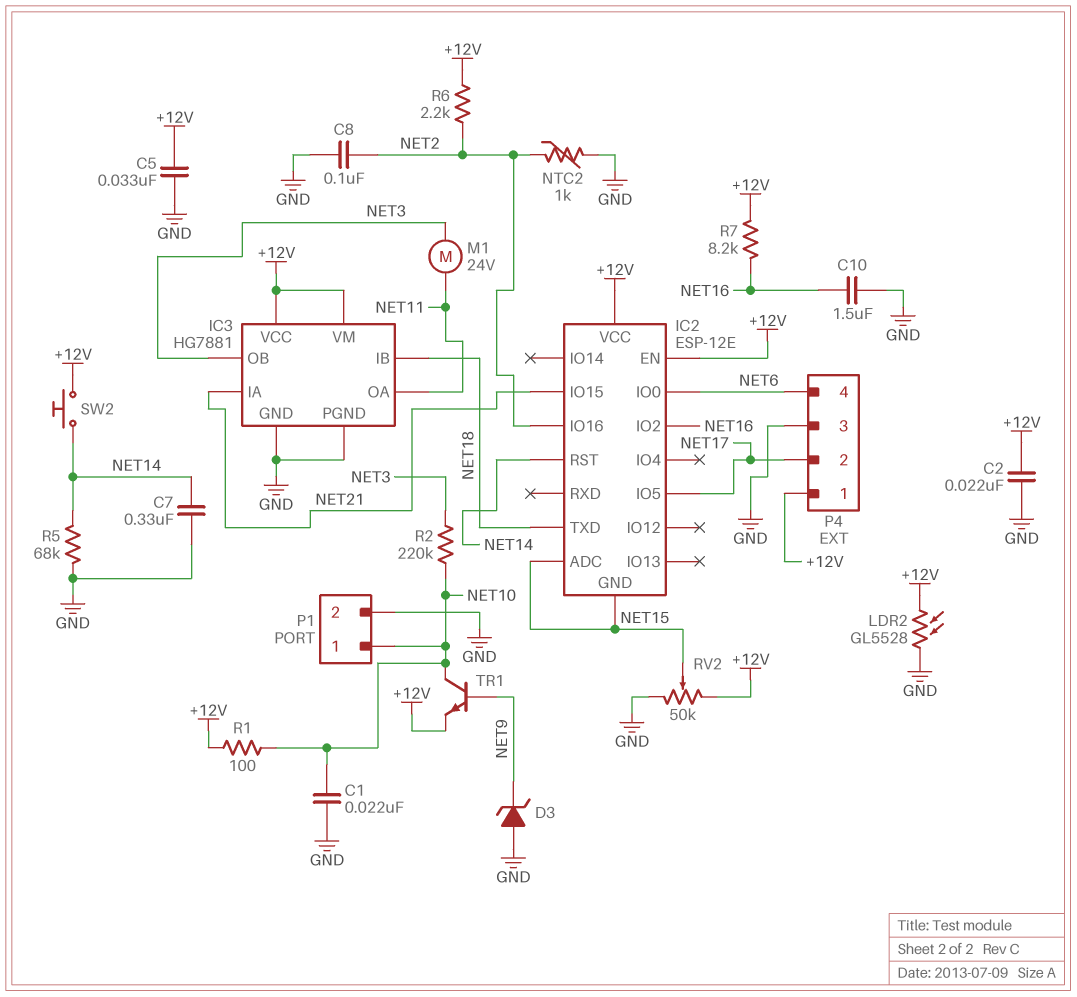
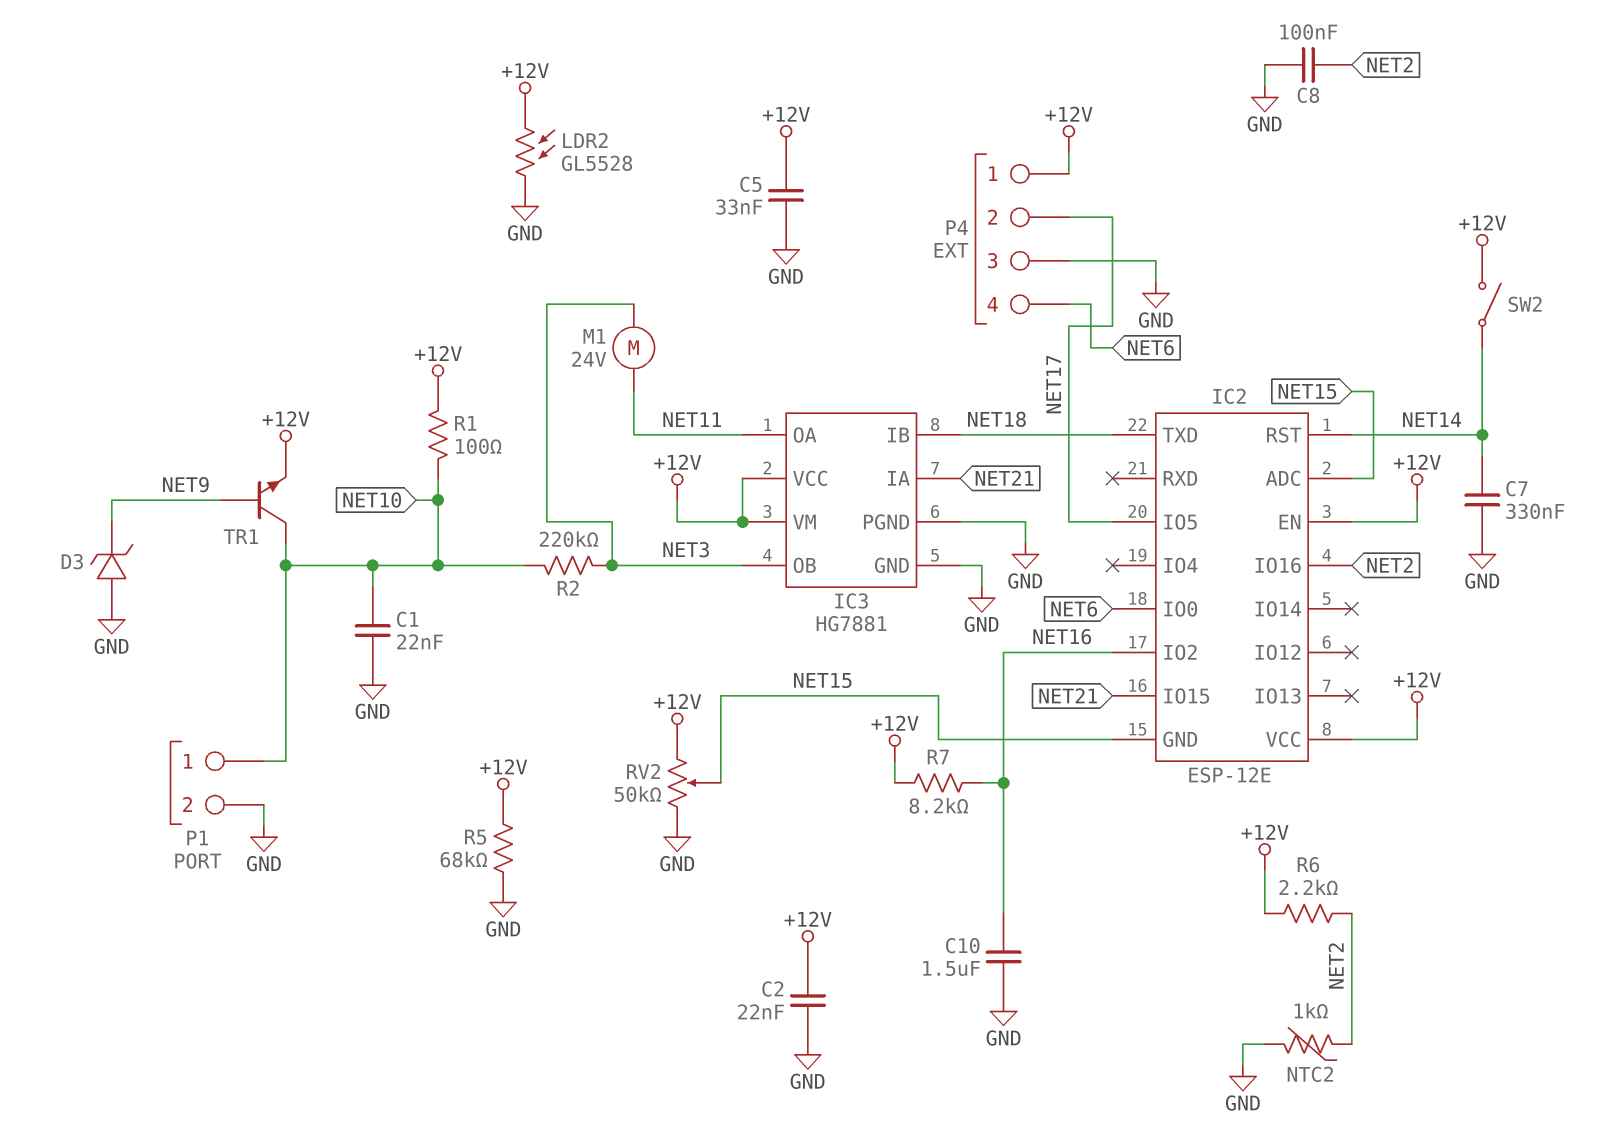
R5: 68k (GND, NET14) -> 68k (+12V, GND)
SW2: button (+12V, NET14) -> switch (+12V, NET14)

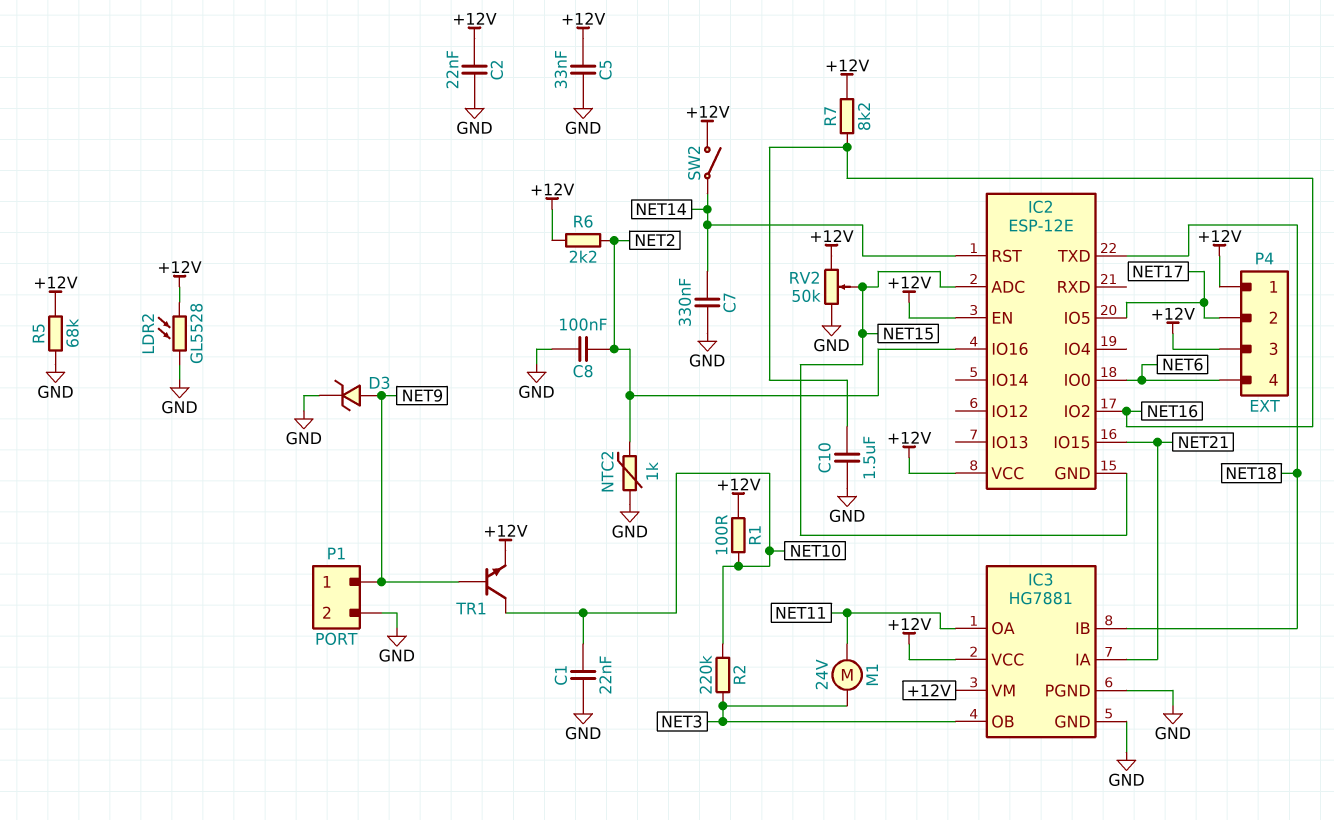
D3: zener (A GND, K NET9) -> zener (A NET9, K GND)
P1 pin 1: NET10 -> NET9
P4 pin 3: GND -> +12V

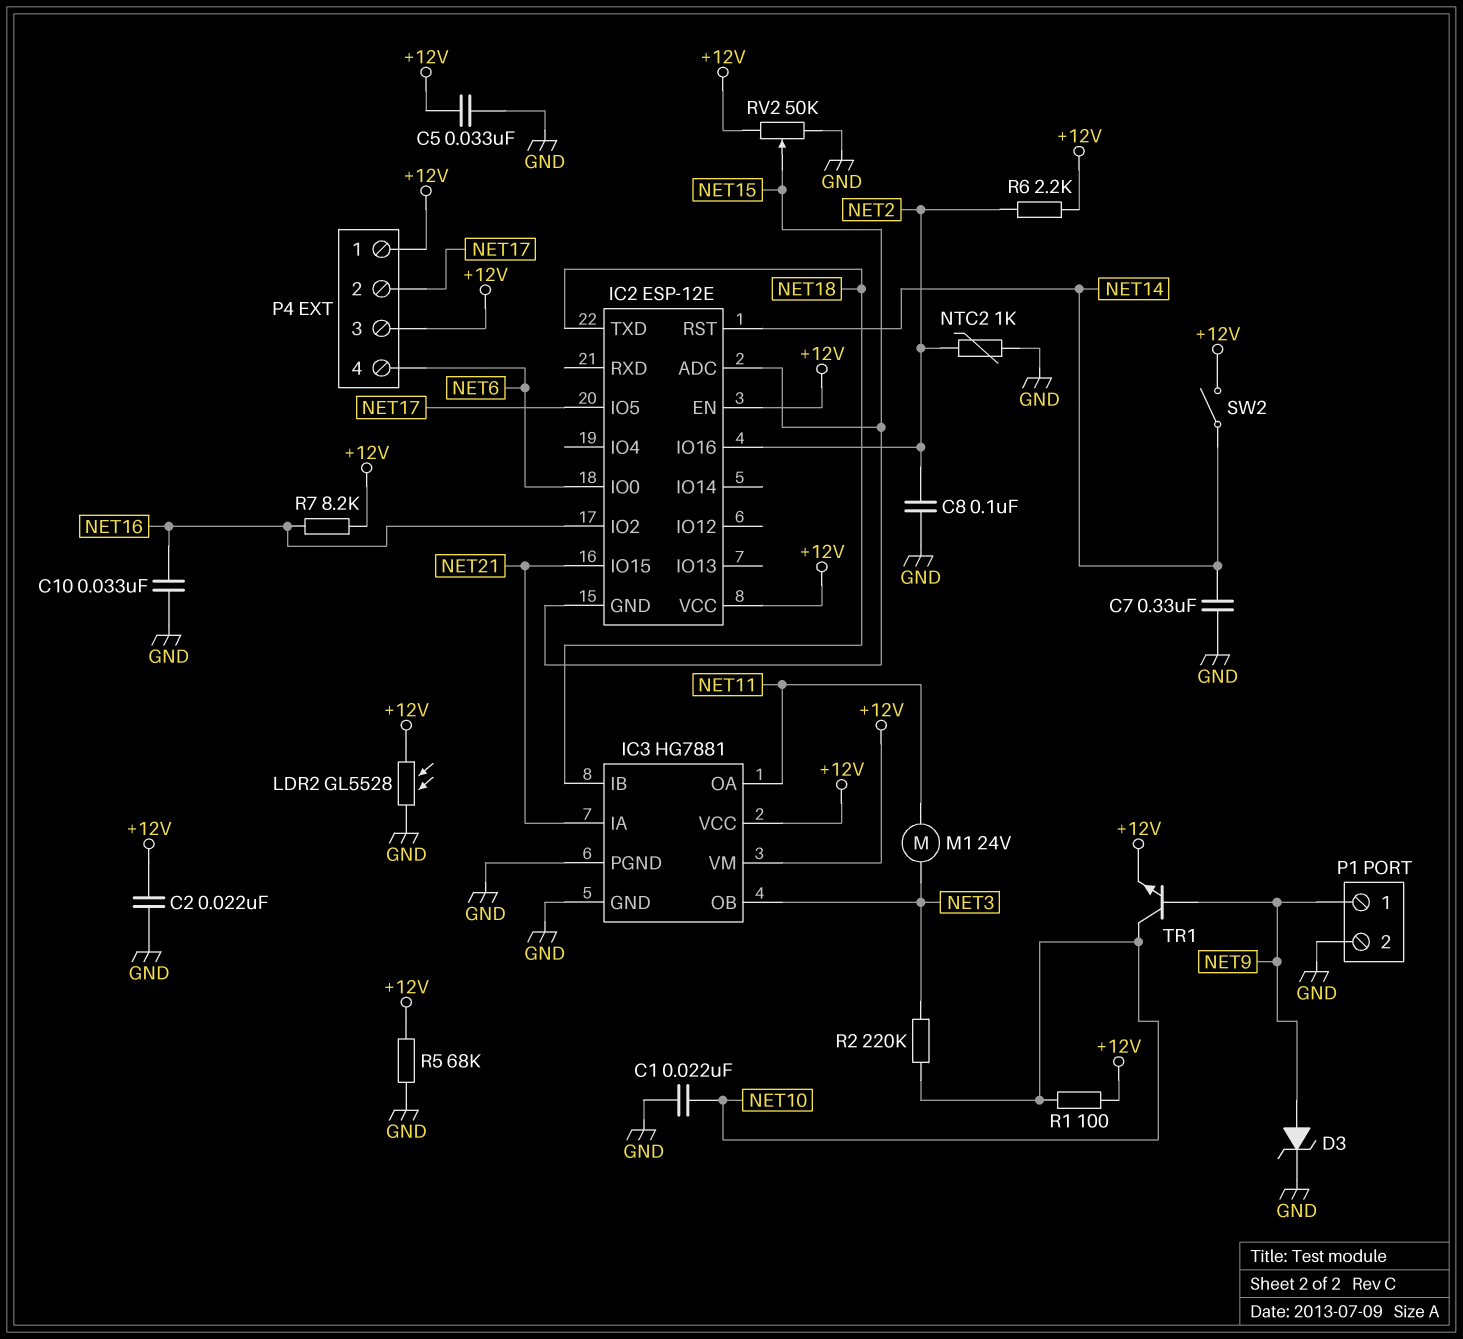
C10: 1.5uF (GND, NET16) -> 33nF (GND, NET16)

